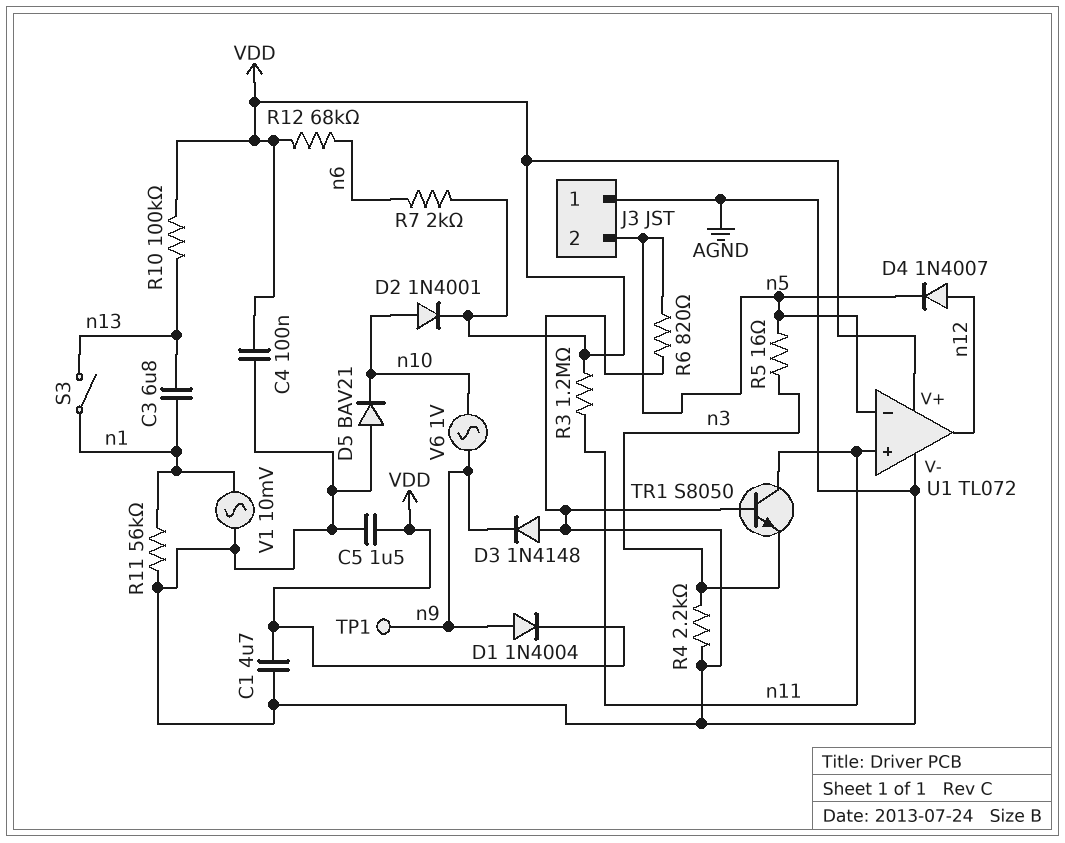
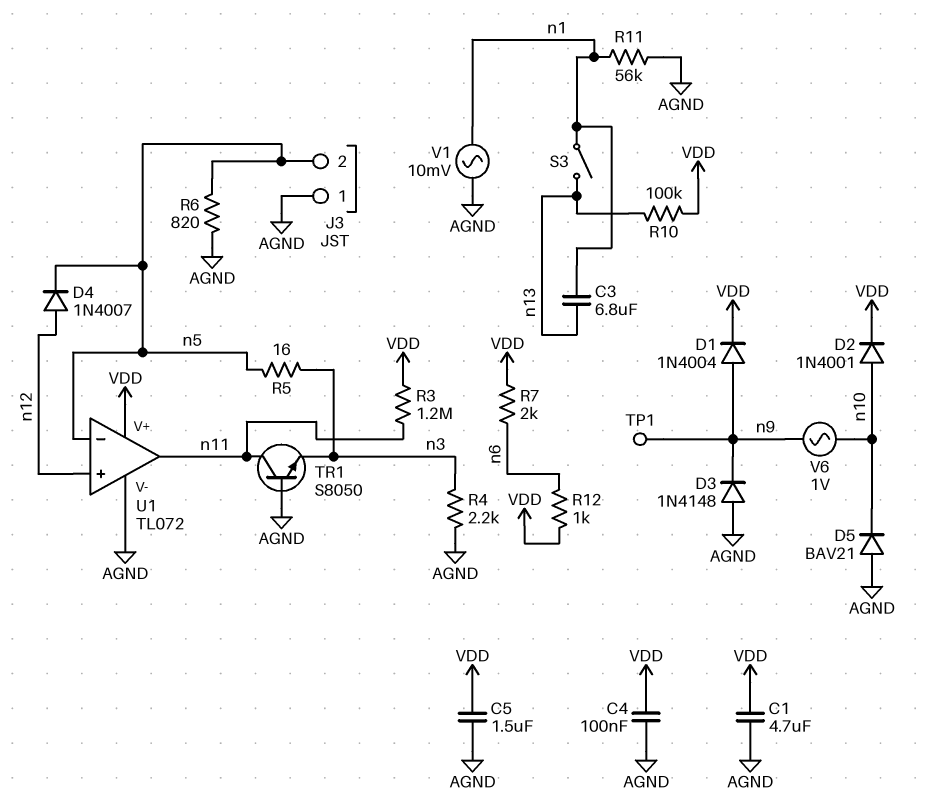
R12: 68k (VDD, n6) -> 1k (VDD, n6)
U1 pin in+: n11 -> n12
U1 pin out: n12 -> n11

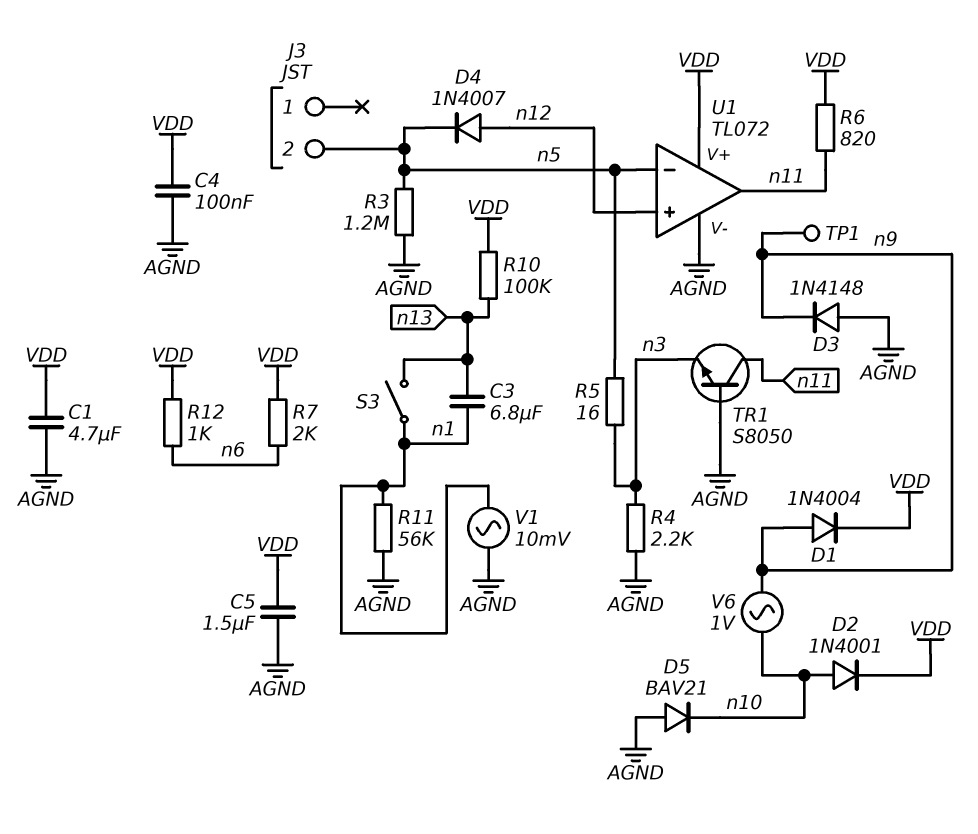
J3 pin 1: AGND -> none
R3: 1.2M (VDD, n11) -> 1.2M (AGND, n5)
R6: 820 (AGND, n5) -> 820 (VDD, n11)

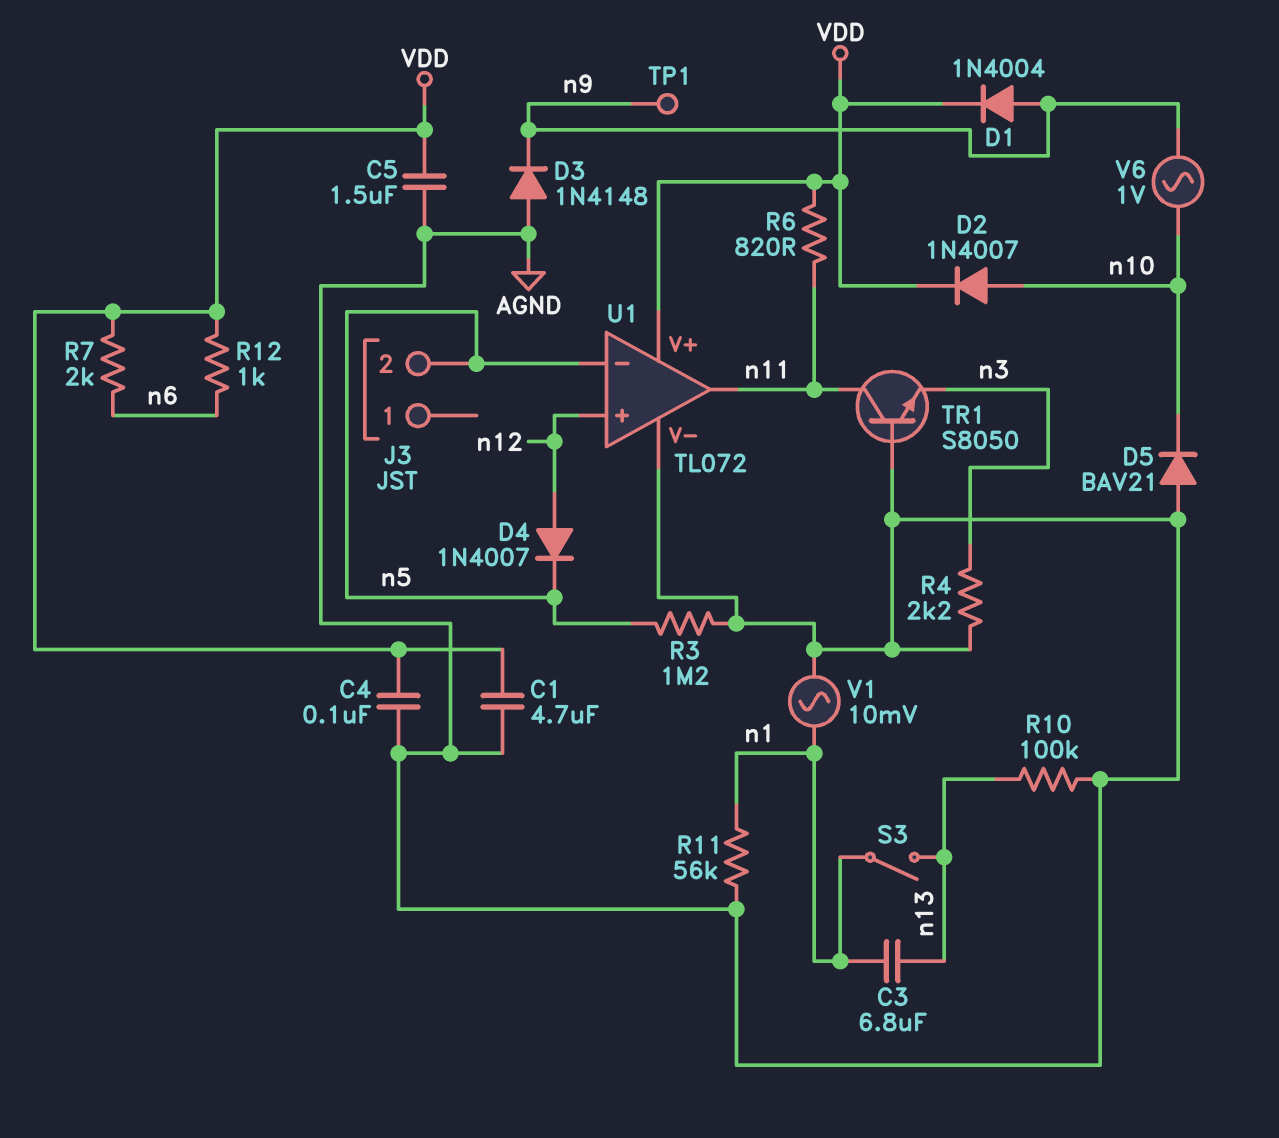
D2: diode 1N4001 (A n10, K VDD) -> diode 1N4007 (A n10, K VDD)
R5: 16 (n3, n5) -> none
R10: 100k (VDD, n13) -> 100k (AGND, n13)

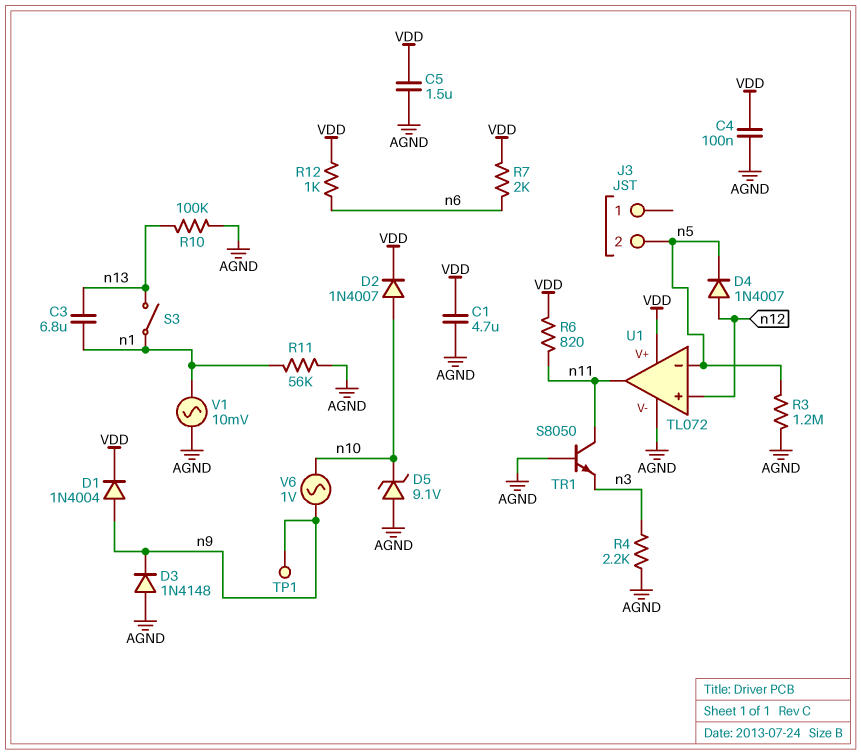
D5: diode BAV21 (A AGND, K n10) -> zener 9.1V (A AGND, K n10)

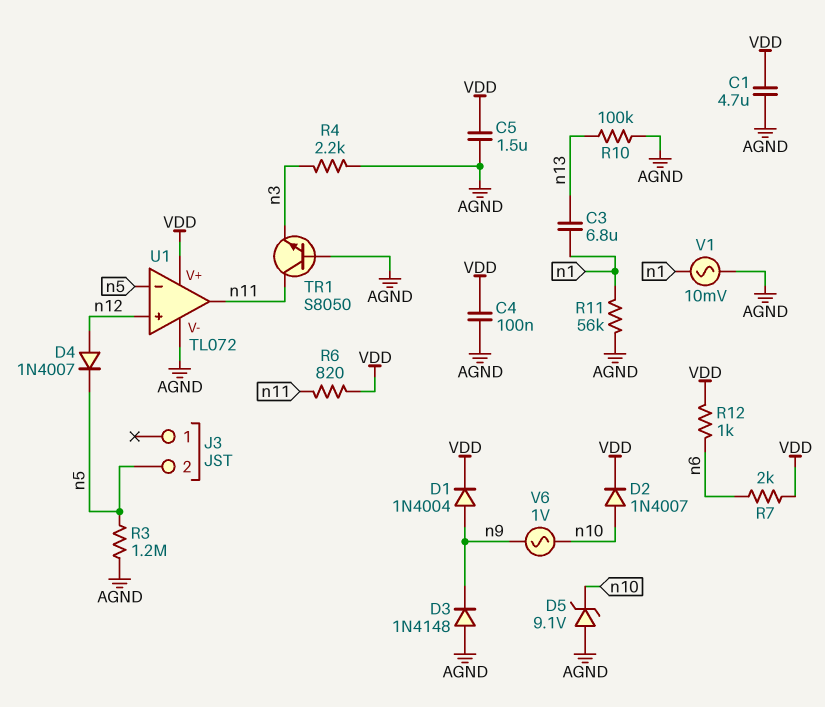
S3: switch (n1, n13) -> none
TP1: test point (n9) -> none

